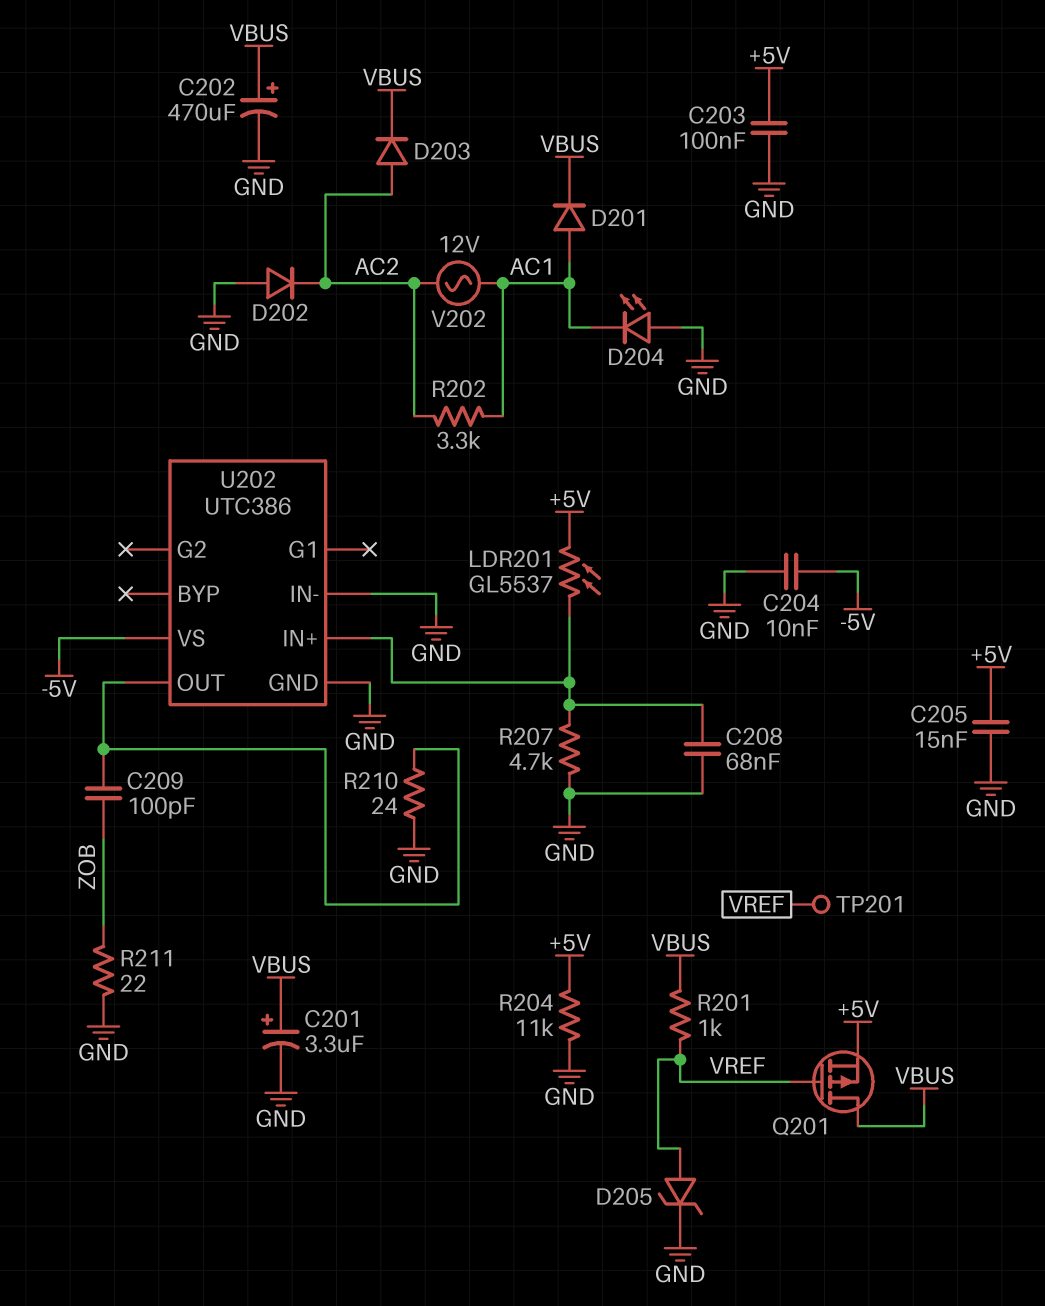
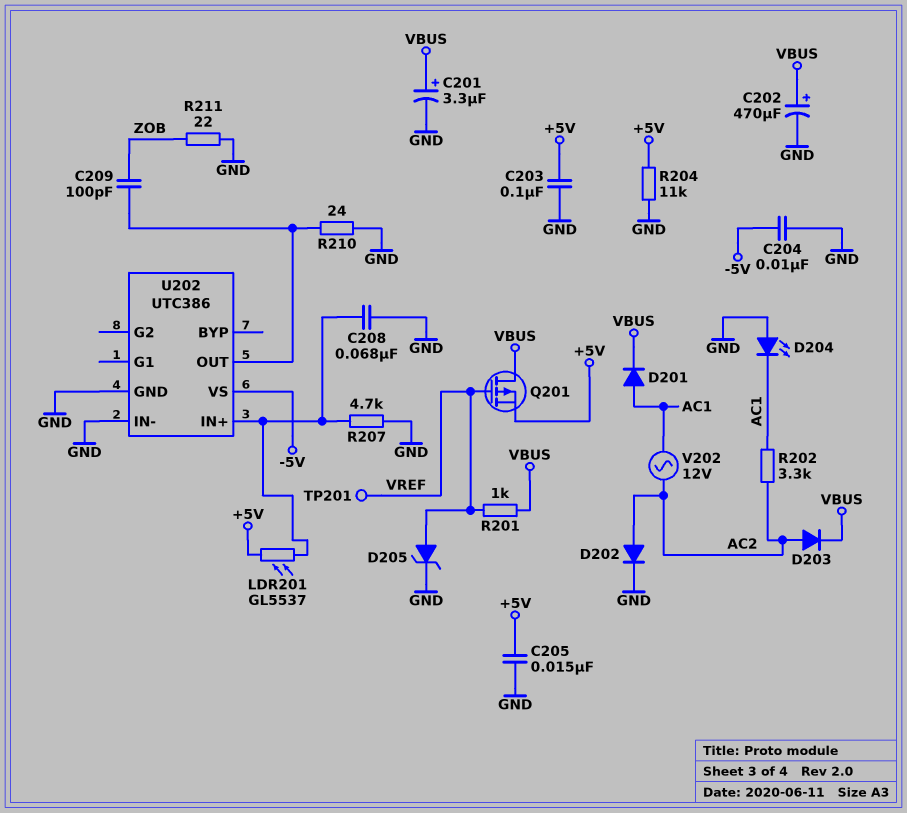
D202: diode (A GND, K AC2) -> diode (A AC2, K GND)

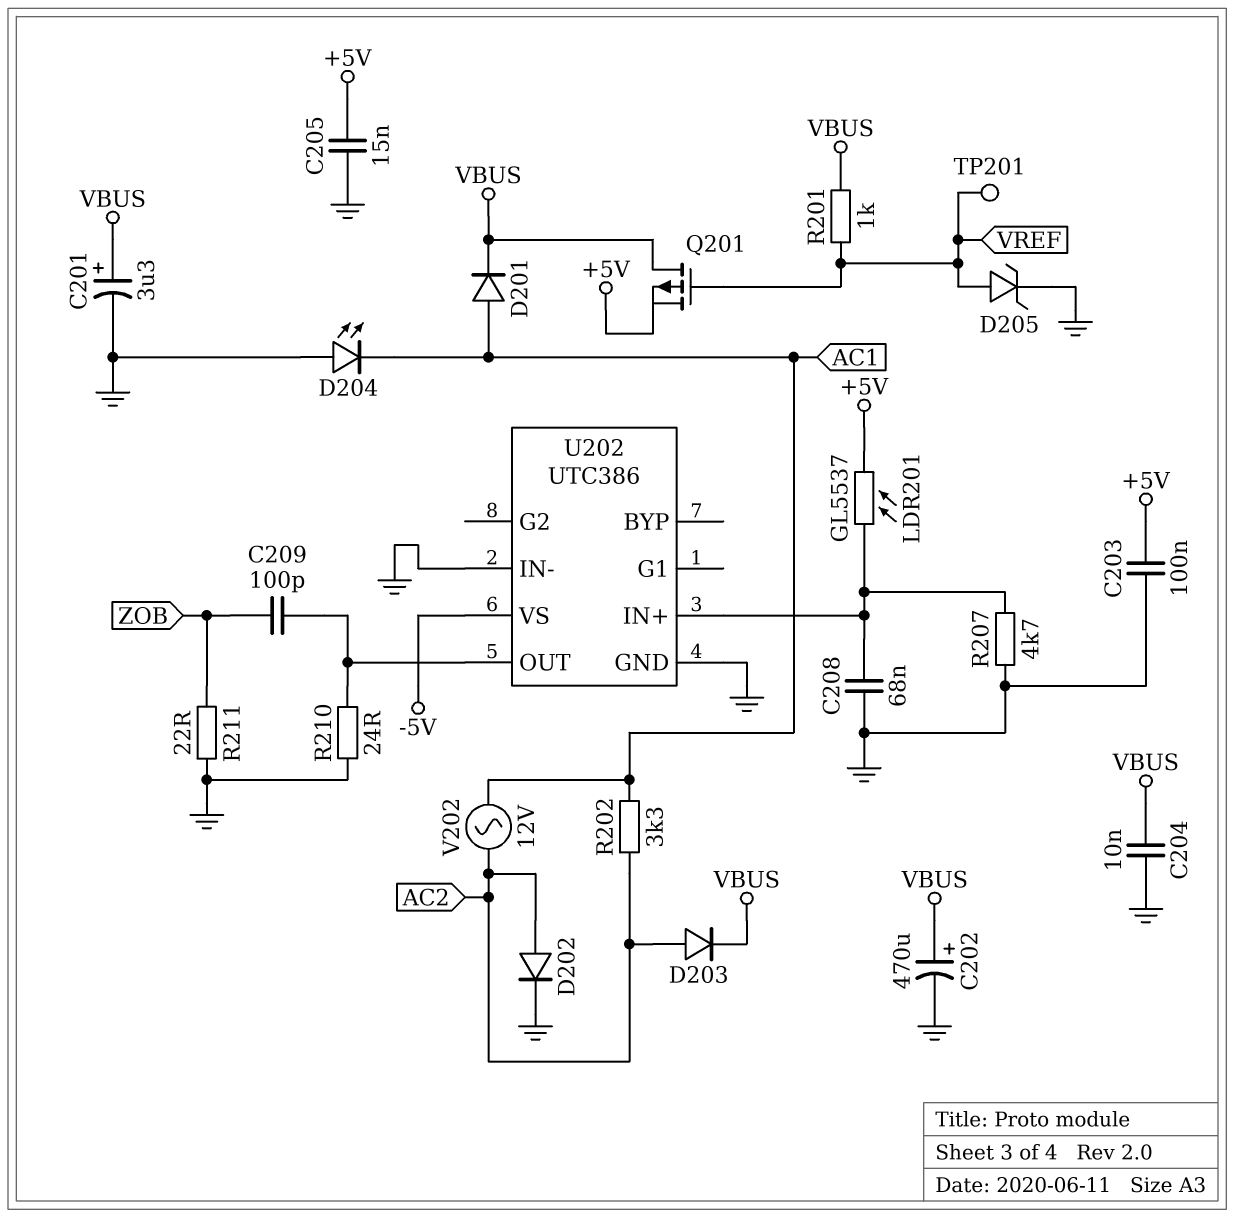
C204: 10nF (-5V, GND) -> 10nF (GND, VBUS)
R204: 11k (+5V, GND) -> none

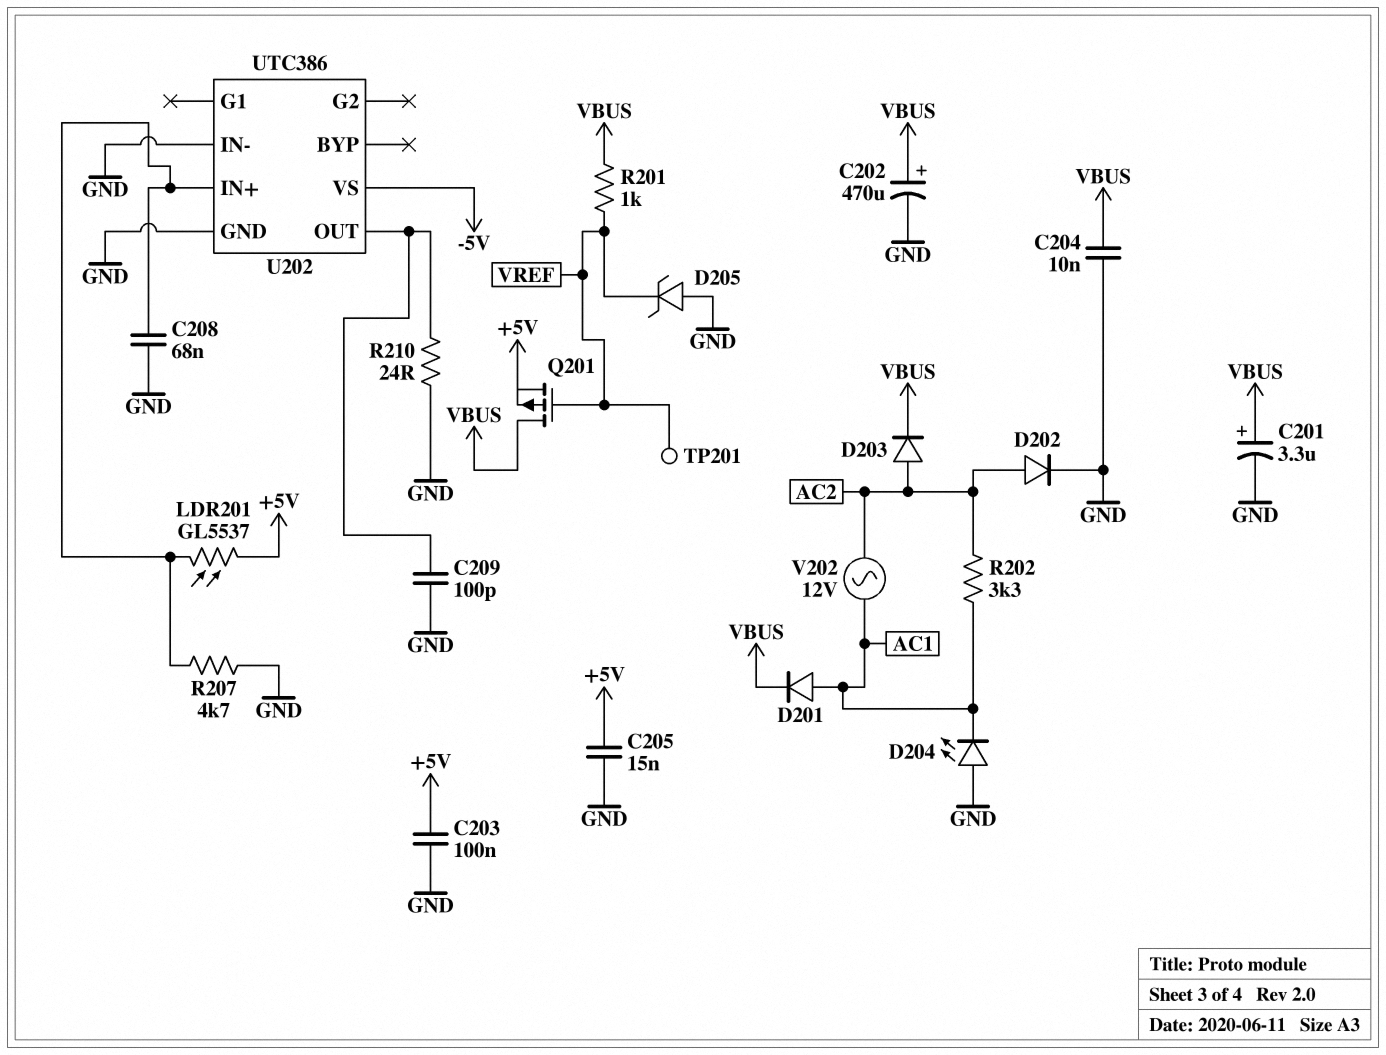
C209: 100pF (U202/OUT, ZOB) -> 100pF (GND, U202/OUT)
D205: zener (A VREF, K GND) -> zener (A GND, K VREF)
R211: 22 (GND, ZOB) -> none

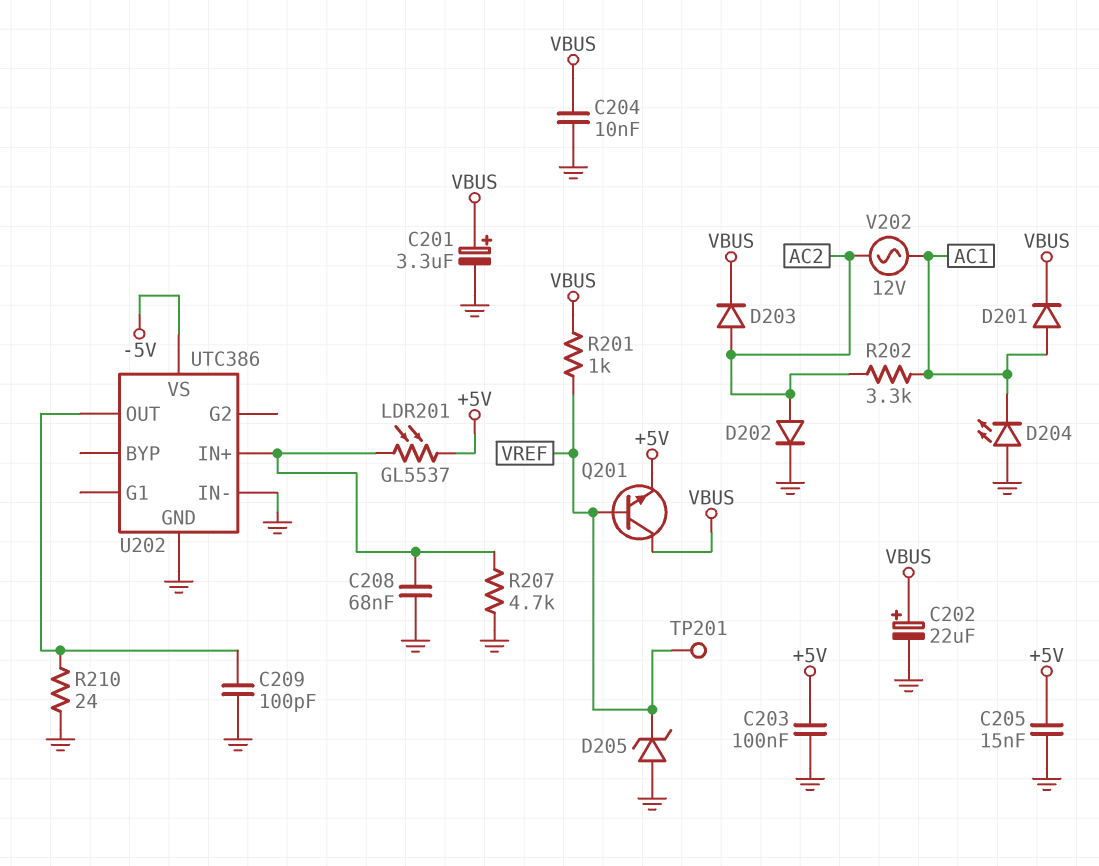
C202: 470uF (plus VBUS, minus GND) -> 22uF (plus VBUS, minus GND)
Q201: PMOS (G VREF, D VBUS, S +5V) -> NPN (B VREF, C VBUS, E +5V)

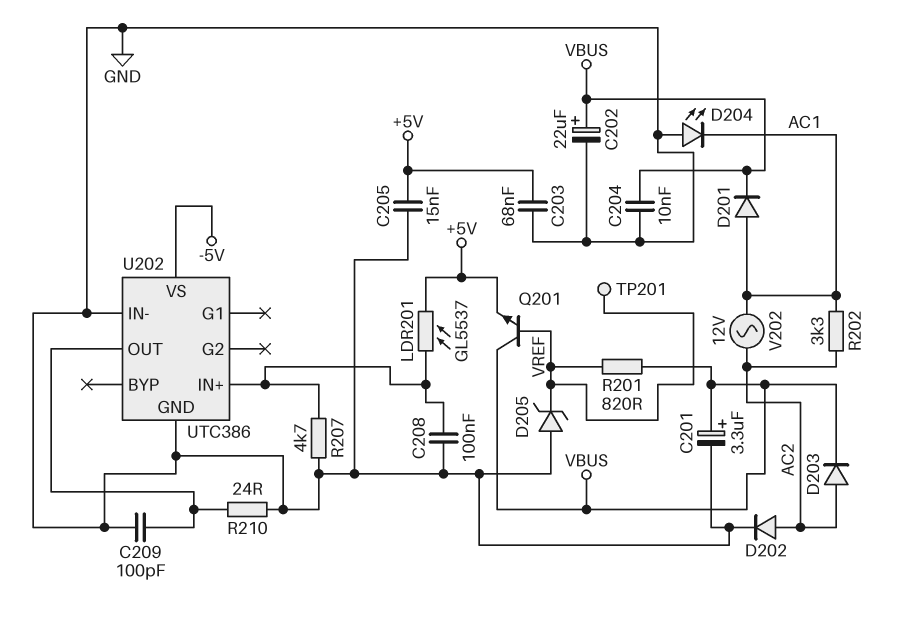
C203: 100nF (+5V, GND) -> 68nF (+5V, GND)
C208: 68nF (GND, U202/IN+) -> 100nF (GND, U202/IN+)
R201: 1k (VBUS, VREF) -> 820 (VBUS, VREF)

